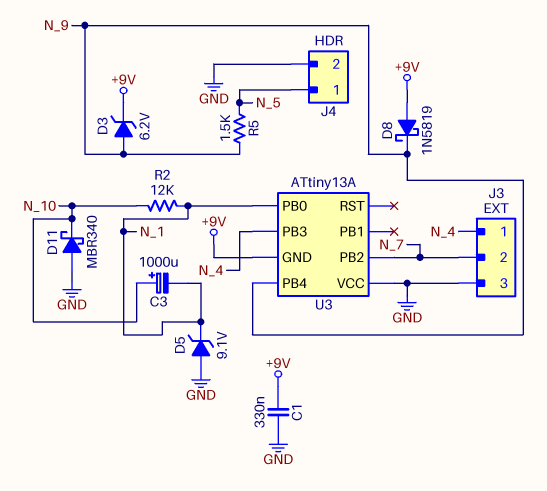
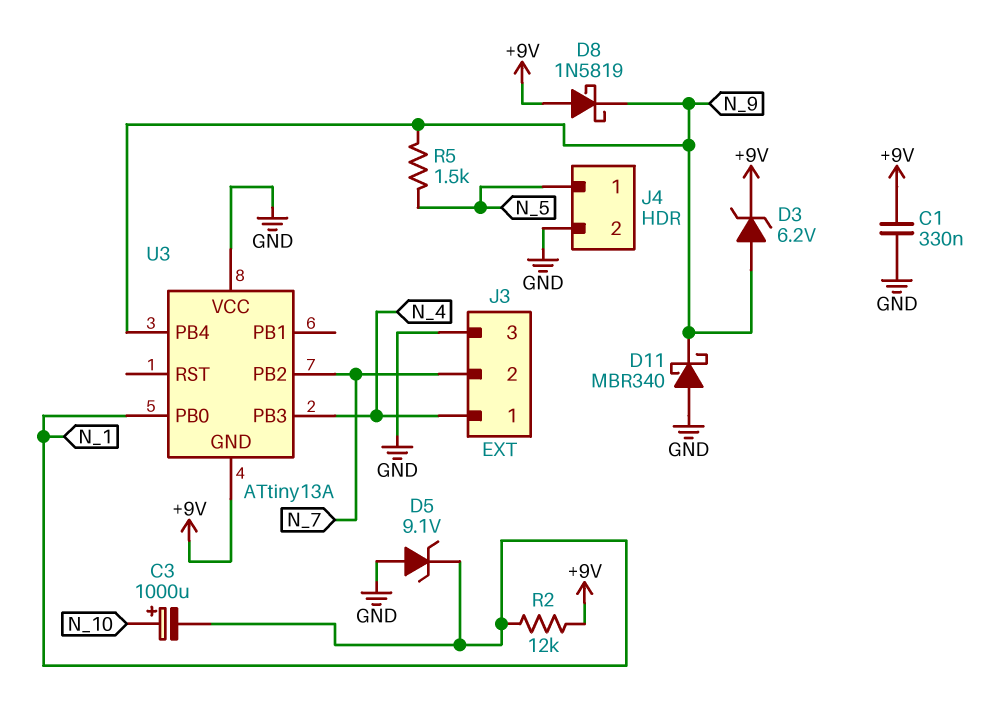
D11: schottky MBR340 (A GND, K N_10) -> schottky MBR340 (A GND, K N_9)
R2: 12k (N_1, N_10) -> 12k (+9V, N_1)

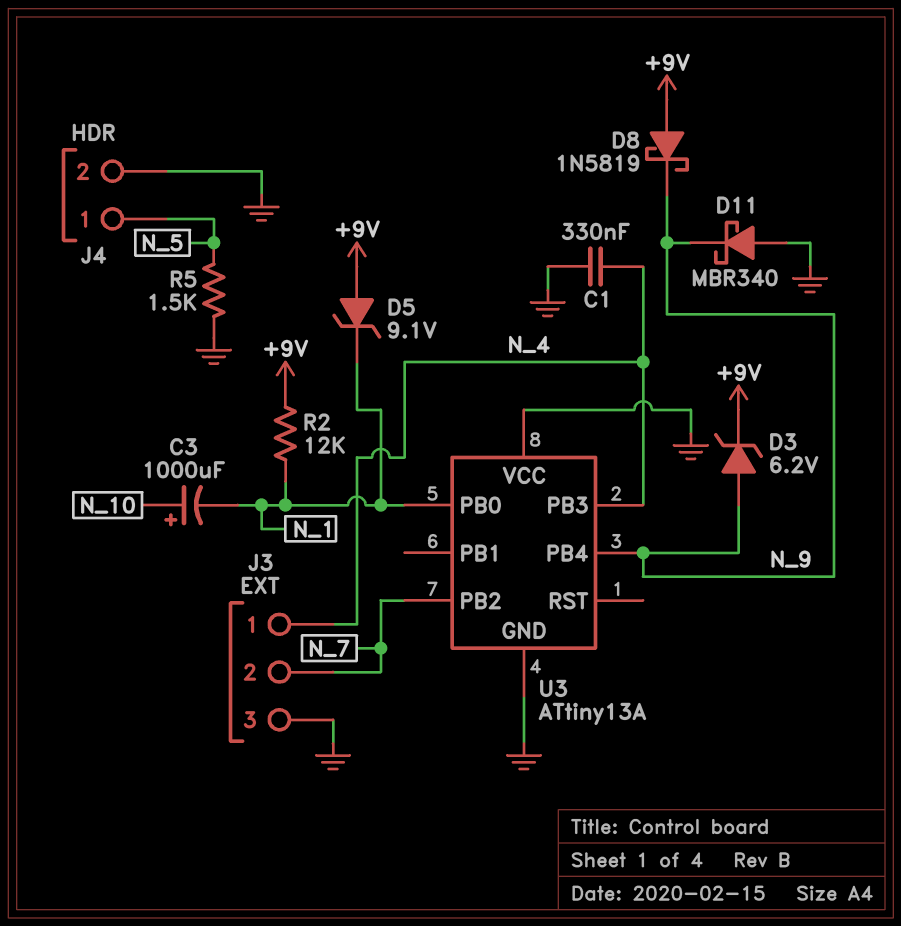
C1: 330nF (+9V, GND) -> 330nF (GND, N_4)
D5: zener 9.1V (A GND, K N_1) -> zener 9.1V (A +9V, K N_1)
R5: 1.5k (N_5, N_9) -> 1.5k (GND, N_5)
U3 pin GND: +9V -> GND

